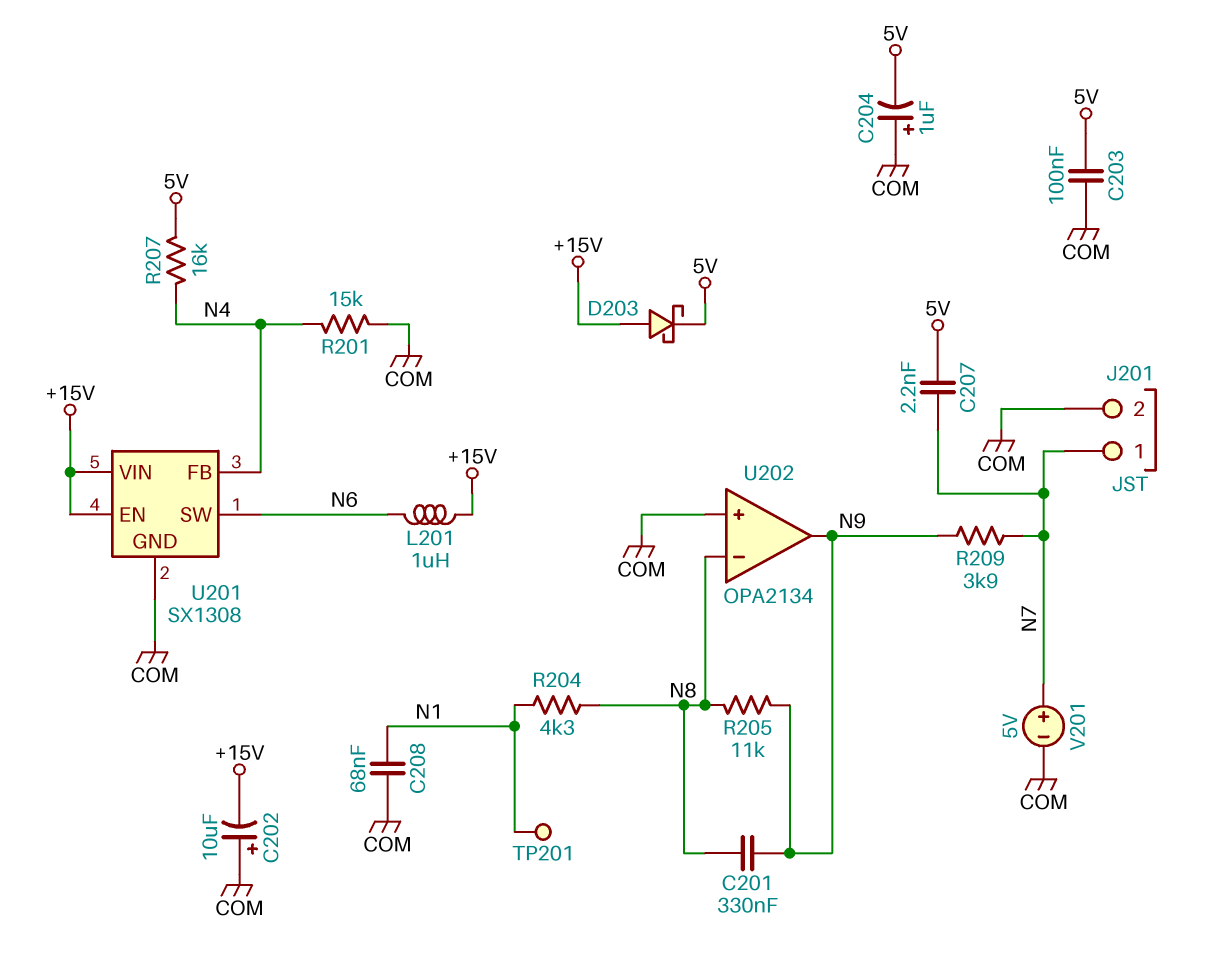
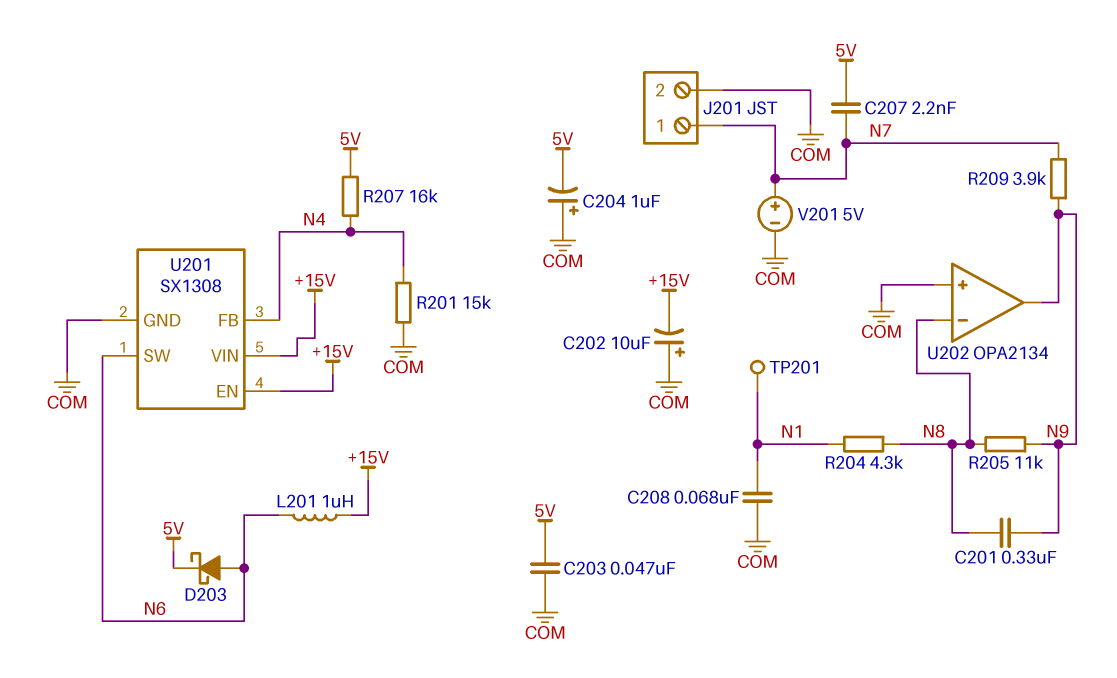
C203: 100nF (5V, COM) -> 47nF (5V, COM)
D203: schottky (A +15V, K 5V) -> schottky (A N6, K 5V)

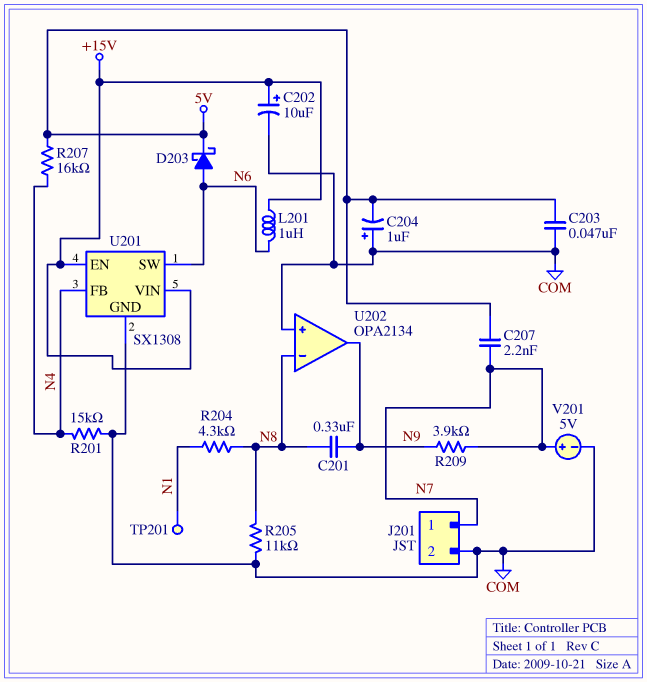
C202: 10uF (plus COM, minus +15V) -> 10uF (plus +15V, minus COM)
C208: 68nF (COM, N1) -> none
R205: 11k (N8, N9) -> 11k (COM, N8)

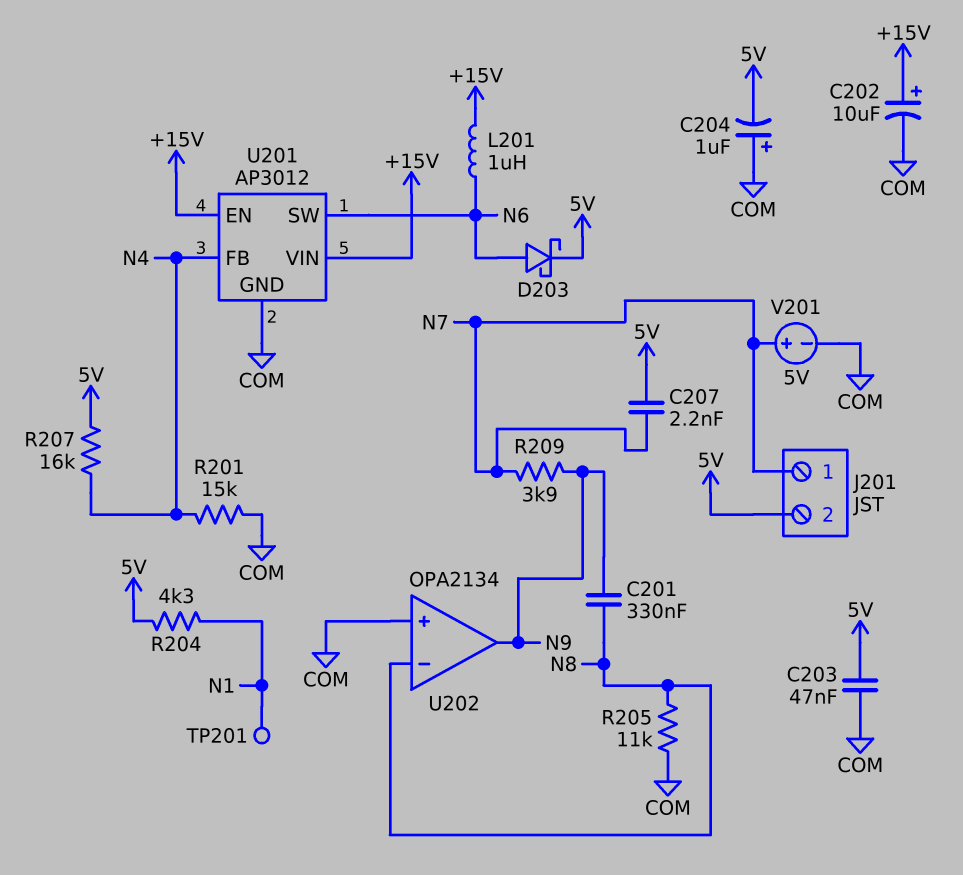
J201 pin 2: COM -> 5V
R204: 4.3k (N1, N8) -> 4.3k (5V, N1)
U201: SX1308 -> AP3012

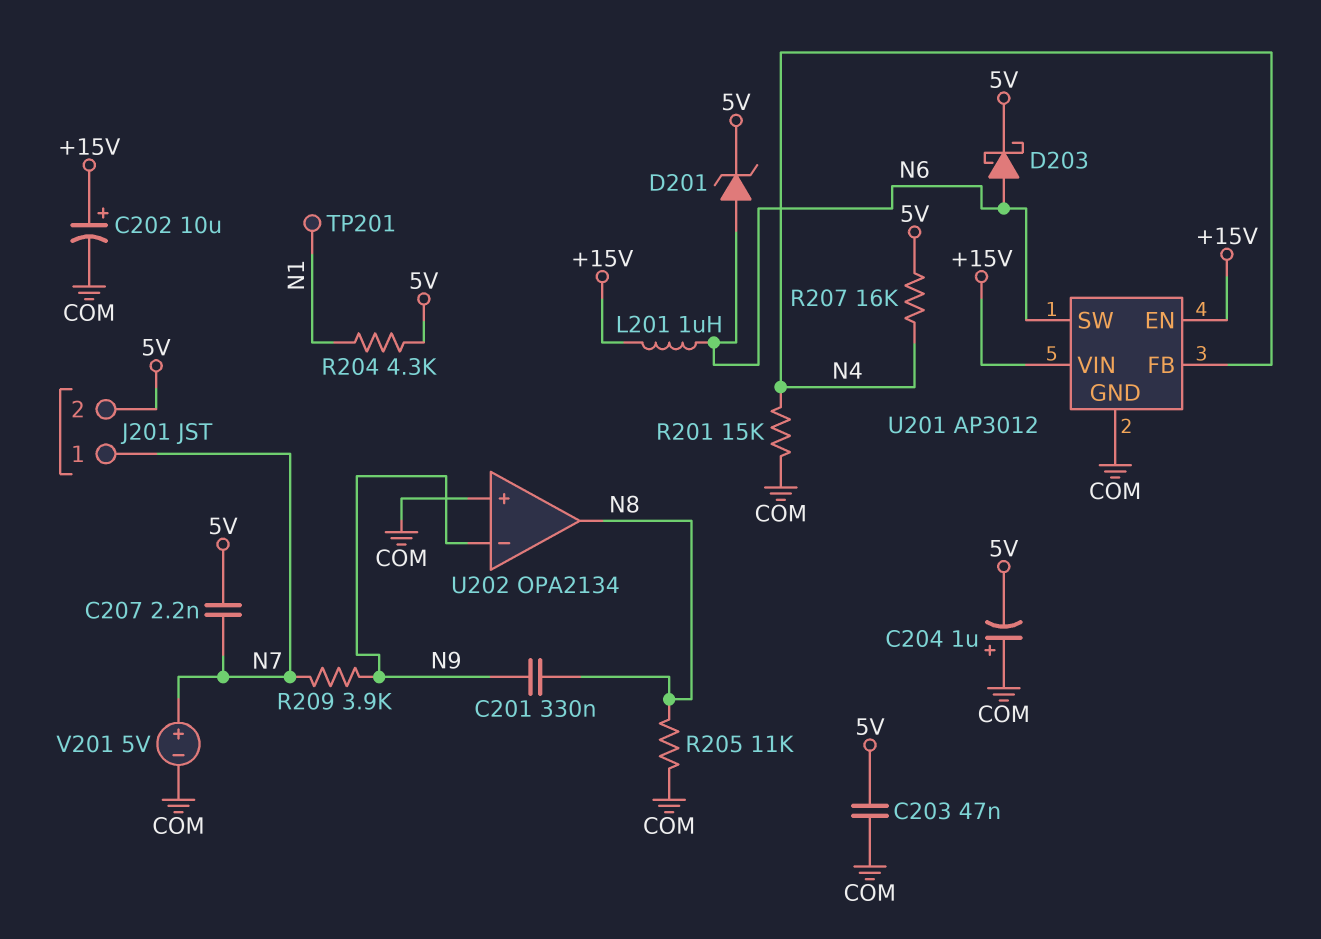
D201: none -> zener (A N6, K 5V)
U202 pin in-: N8 -> N9
U202 pin out: N9 -> N8

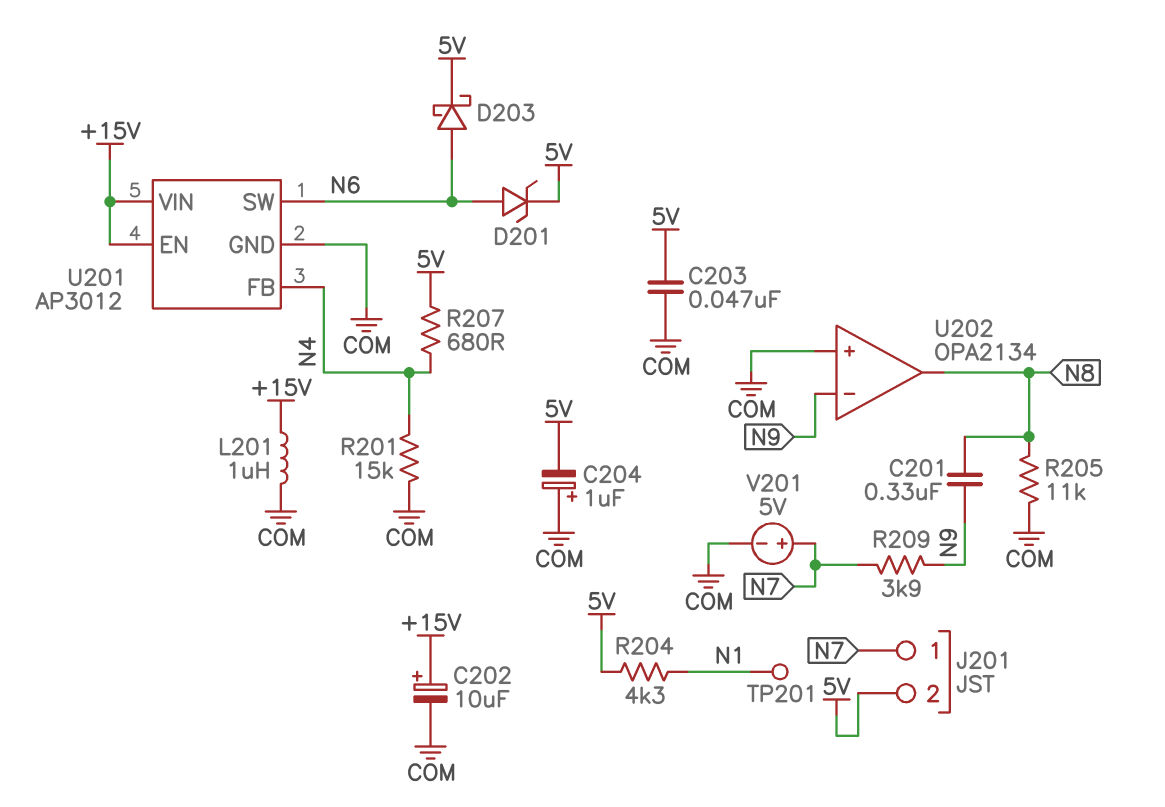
C207: 2.2nF (5V, N7) -> none
L201: 1uH (+15V, N6) -> 1uH (+15V, COM)
R207: 16k (5V, N4) -> 680 (5V, N4)

